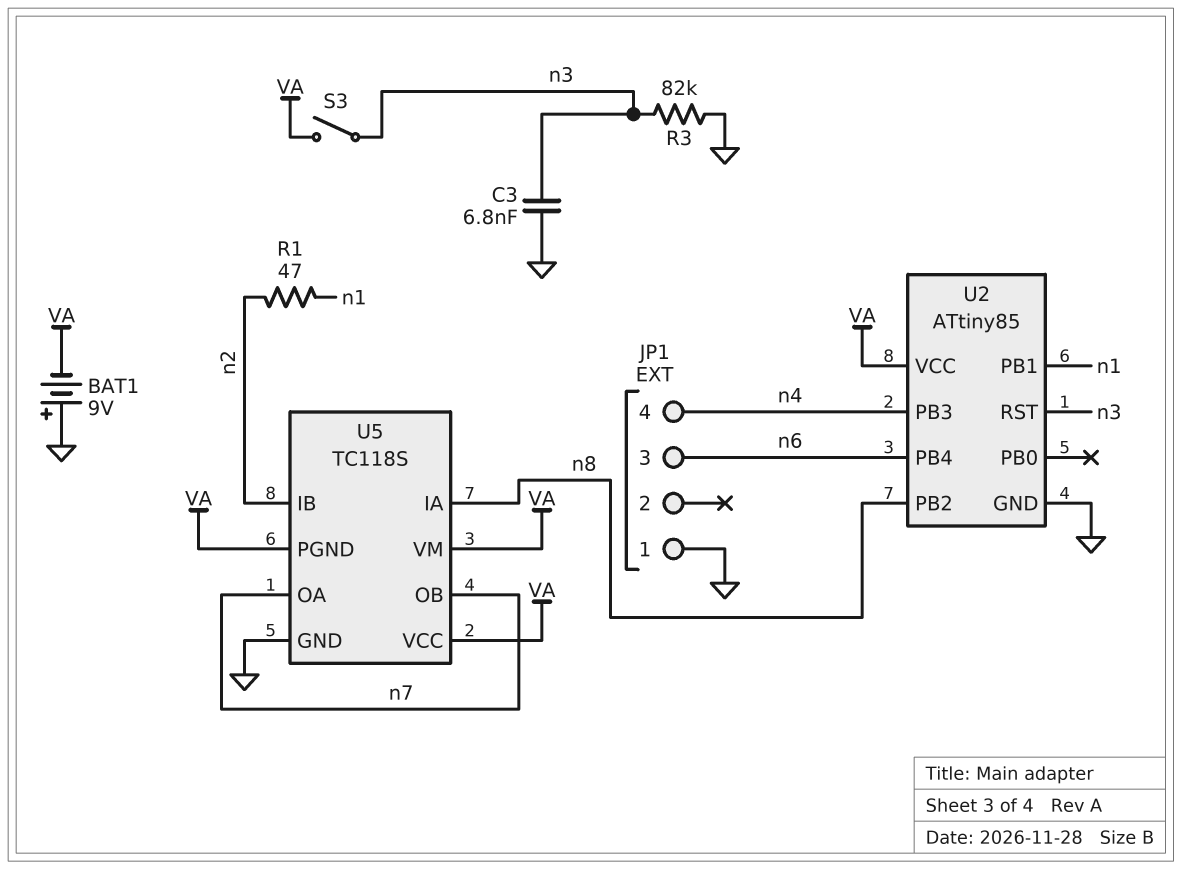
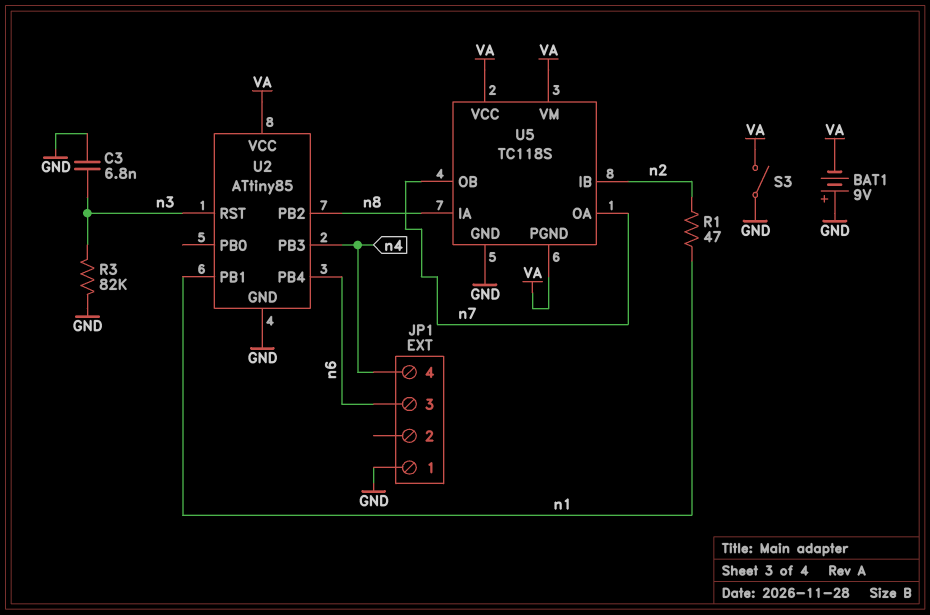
S3: switch (VA, n3) -> switch (GND, VA)

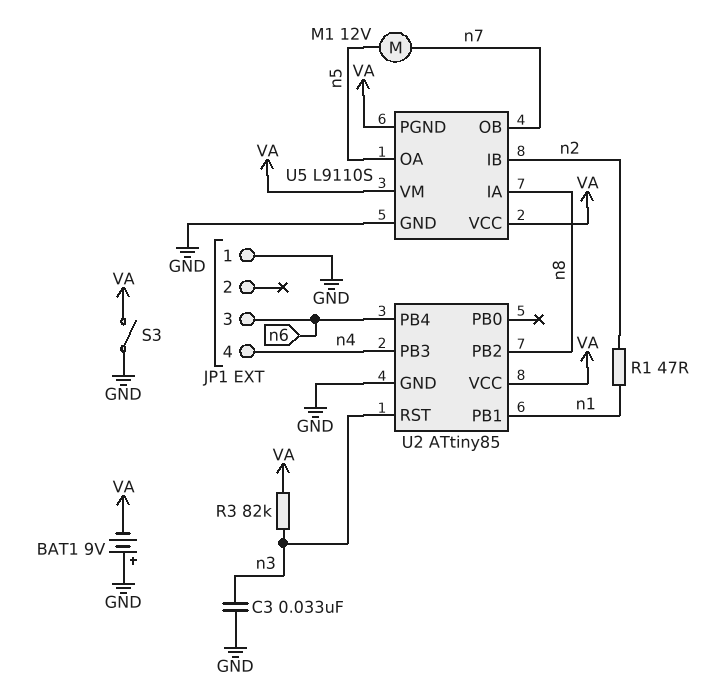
C3: 6.8nF (GND, n3) -> 33nF (GND, n3)
M1: none -> motor 12V (n5, n7)
R3: 82k (GND, n3) -> 82k (VA, n3)
U5: TC118S -> L9110S
U5 pin OA: n7 -> n5

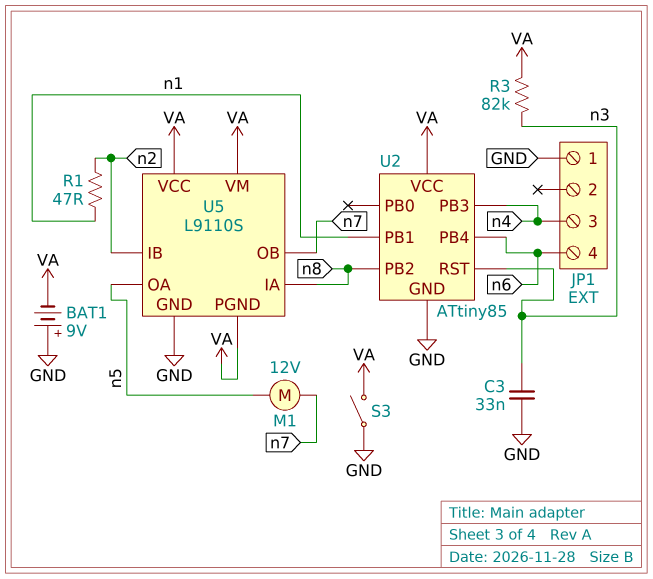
JP1 pin 3: n6 -> n4
JP1 pin 4: n4 -> n6

